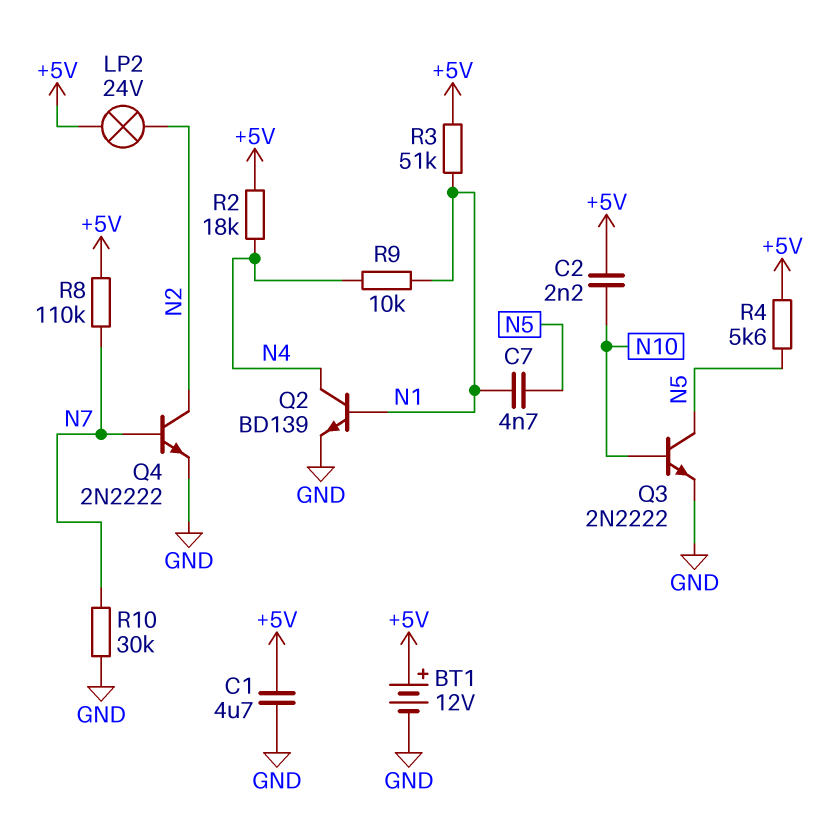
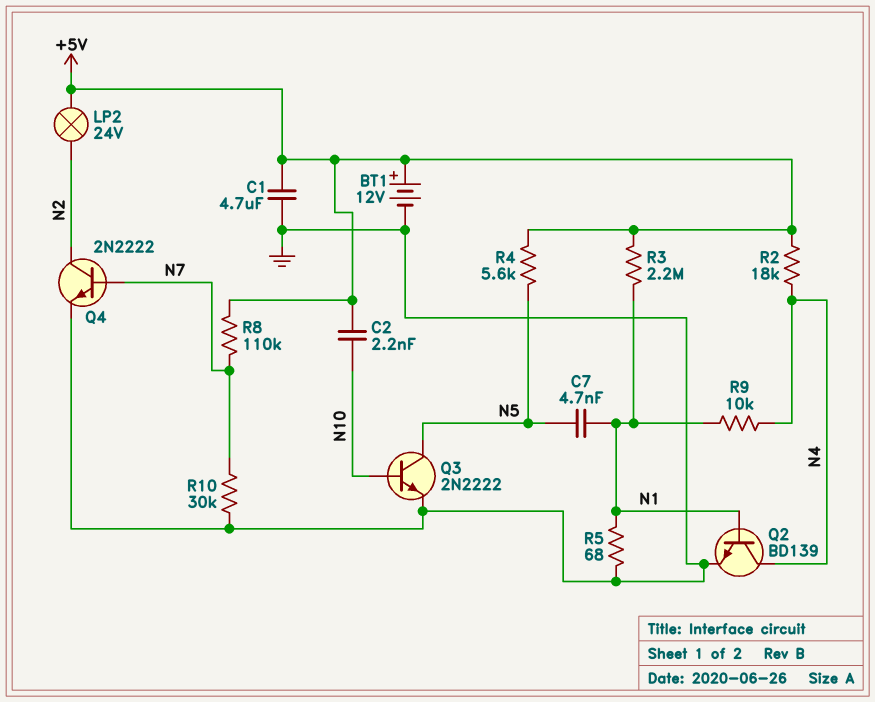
R3: 51k (+5V, N1) -> 2.2M (+5V, N1)
R5: none -> 68 (GND, N1)

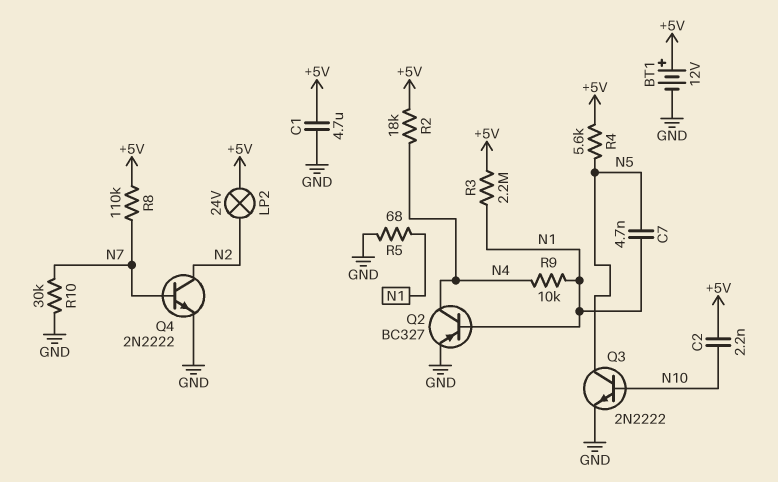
Q2: NPN BD139 (B N1, C N4, E GND) -> PNP BC327 (B N1, C N4, E GND)

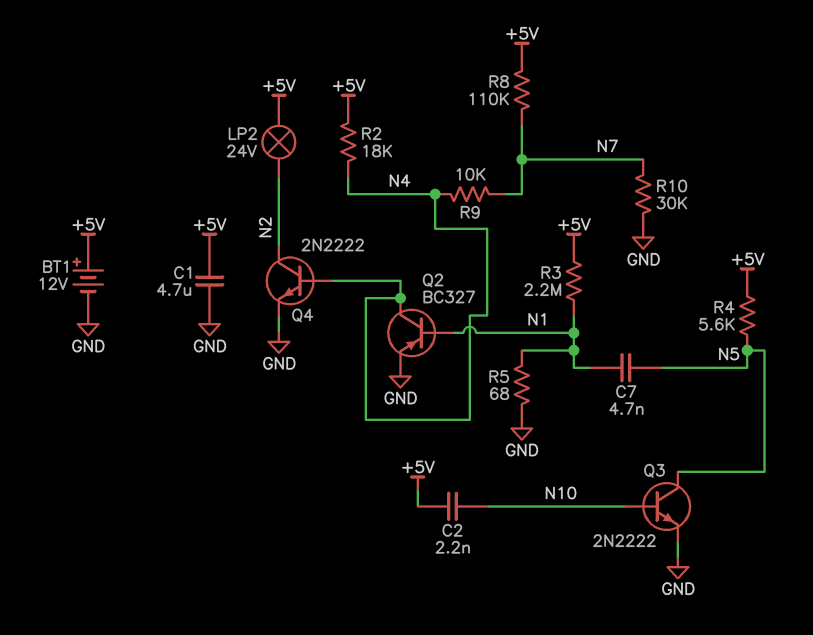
Q4: NPN 2N2222 (B N7, C N2, E GND) -> NPN 2N2222 (B N4, C N2, E GND)
R9: 10k (N1, N4) -> 10k (N4, N7)

